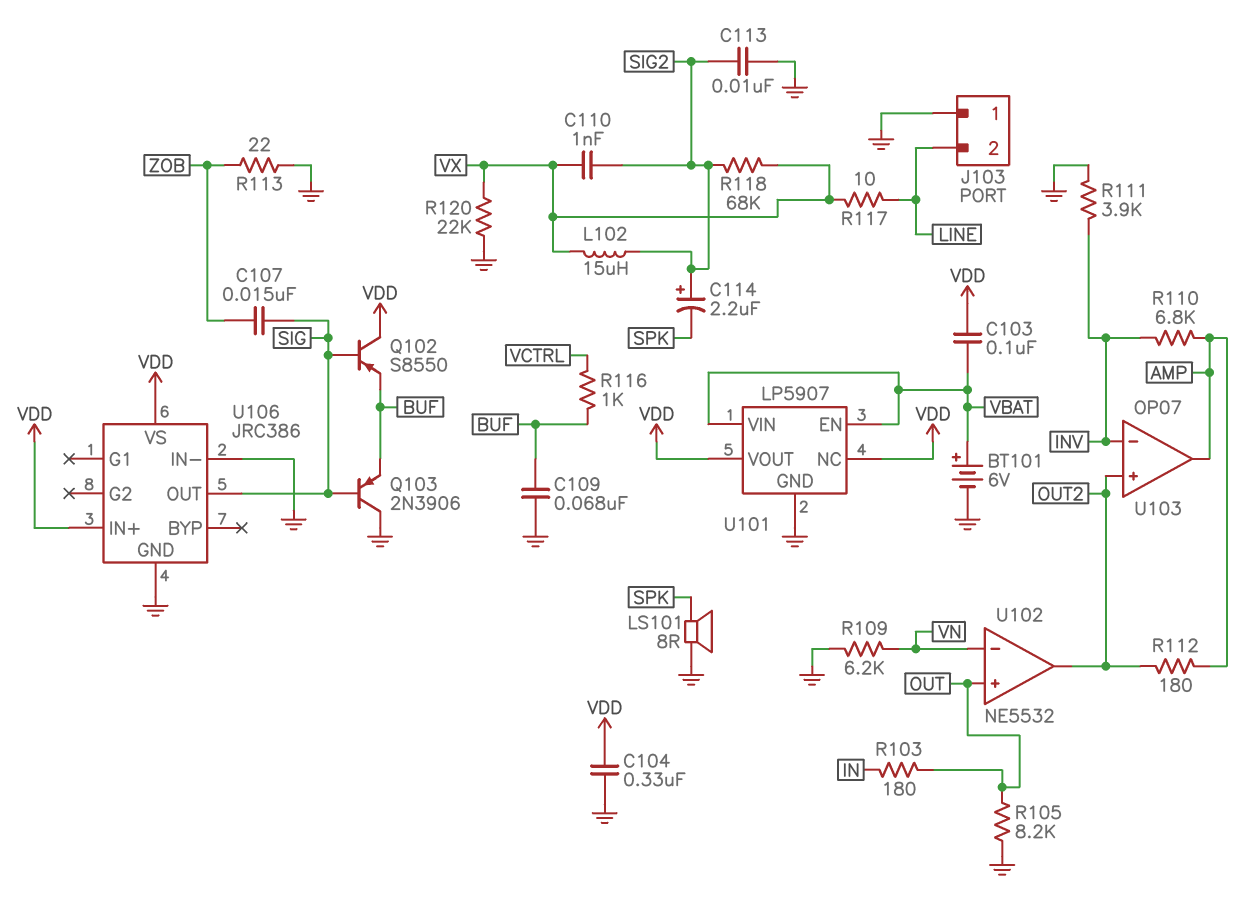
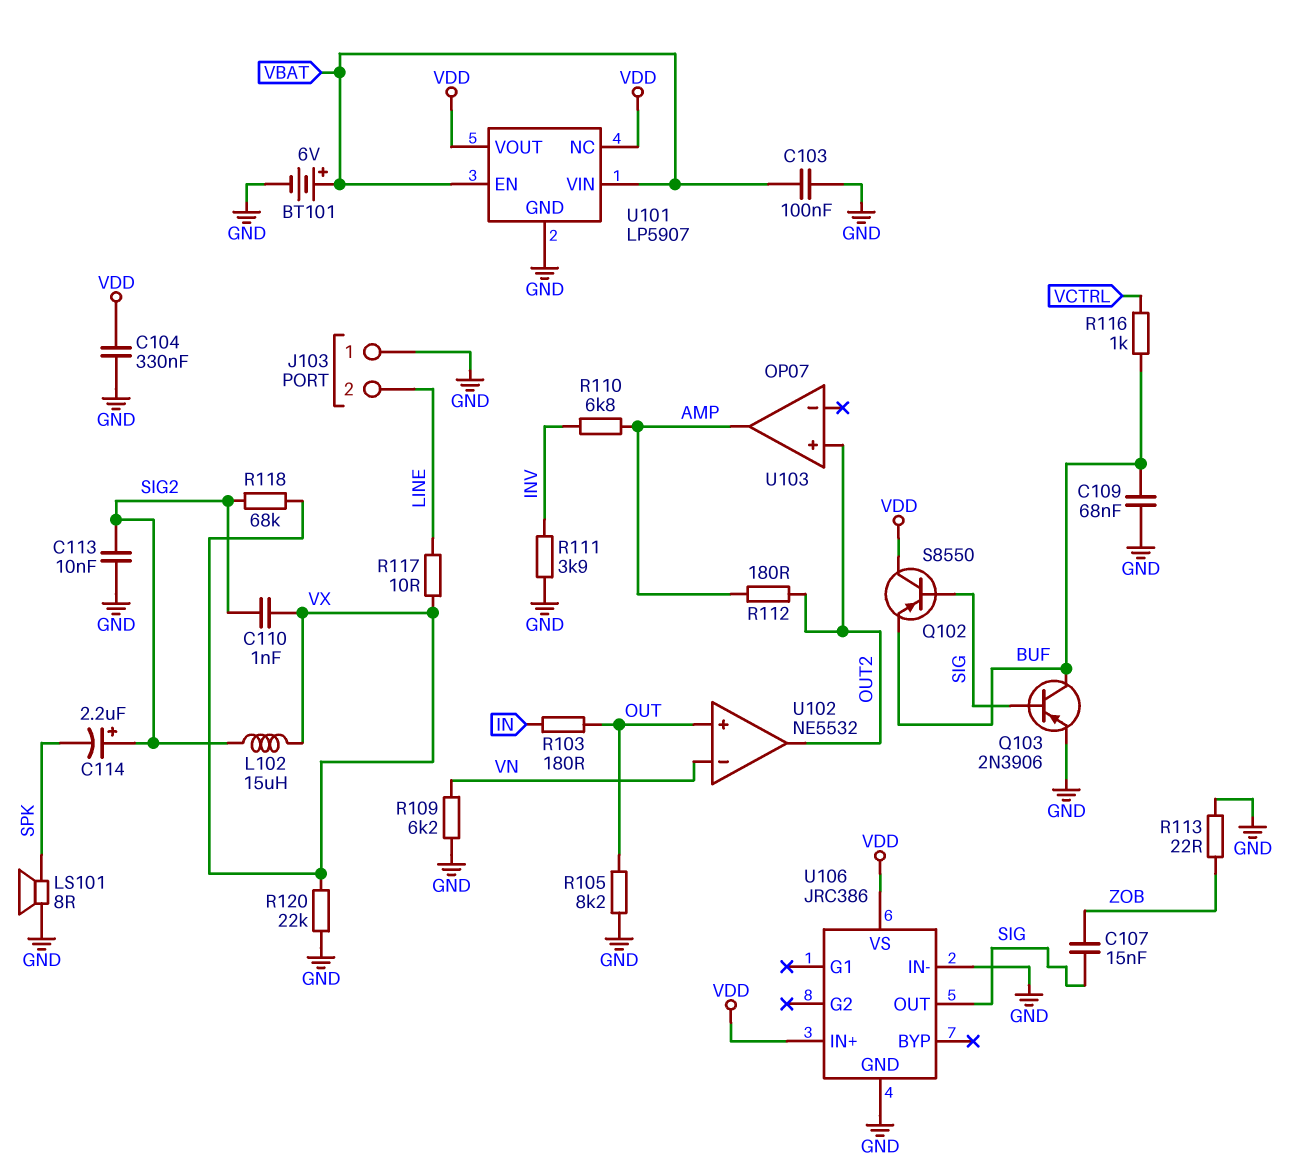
C103: 100nF (VBAT, VDD) -> 100nF (GND, VBAT)
Q103: PNP 2N3906 (B SIG, C GND, E BUF) -> PNP 2N3906 (B SIG, C BUF, E GND)
U103 pin in-: INV -> none

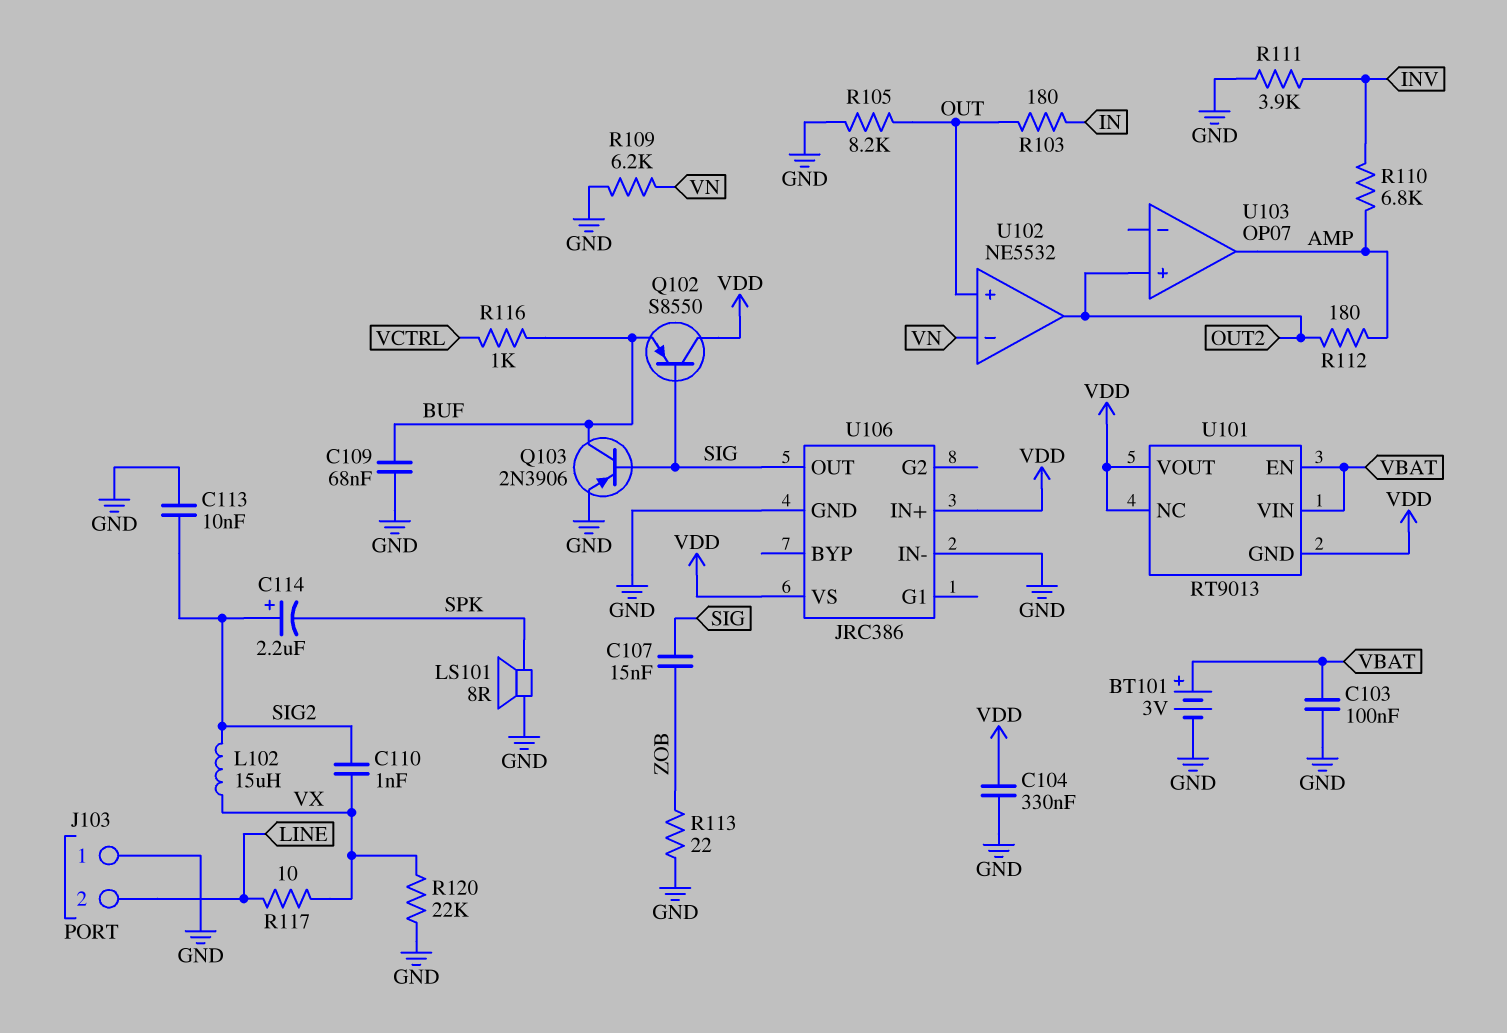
BT101: 6V (plus VBAT, minus GND) -> 3V (plus VBAT, minus GND)
R118: 68k (SIG2, VX) -> none
U101: LP5907 -> RT9013
U101 pin GND: GND -> VDD

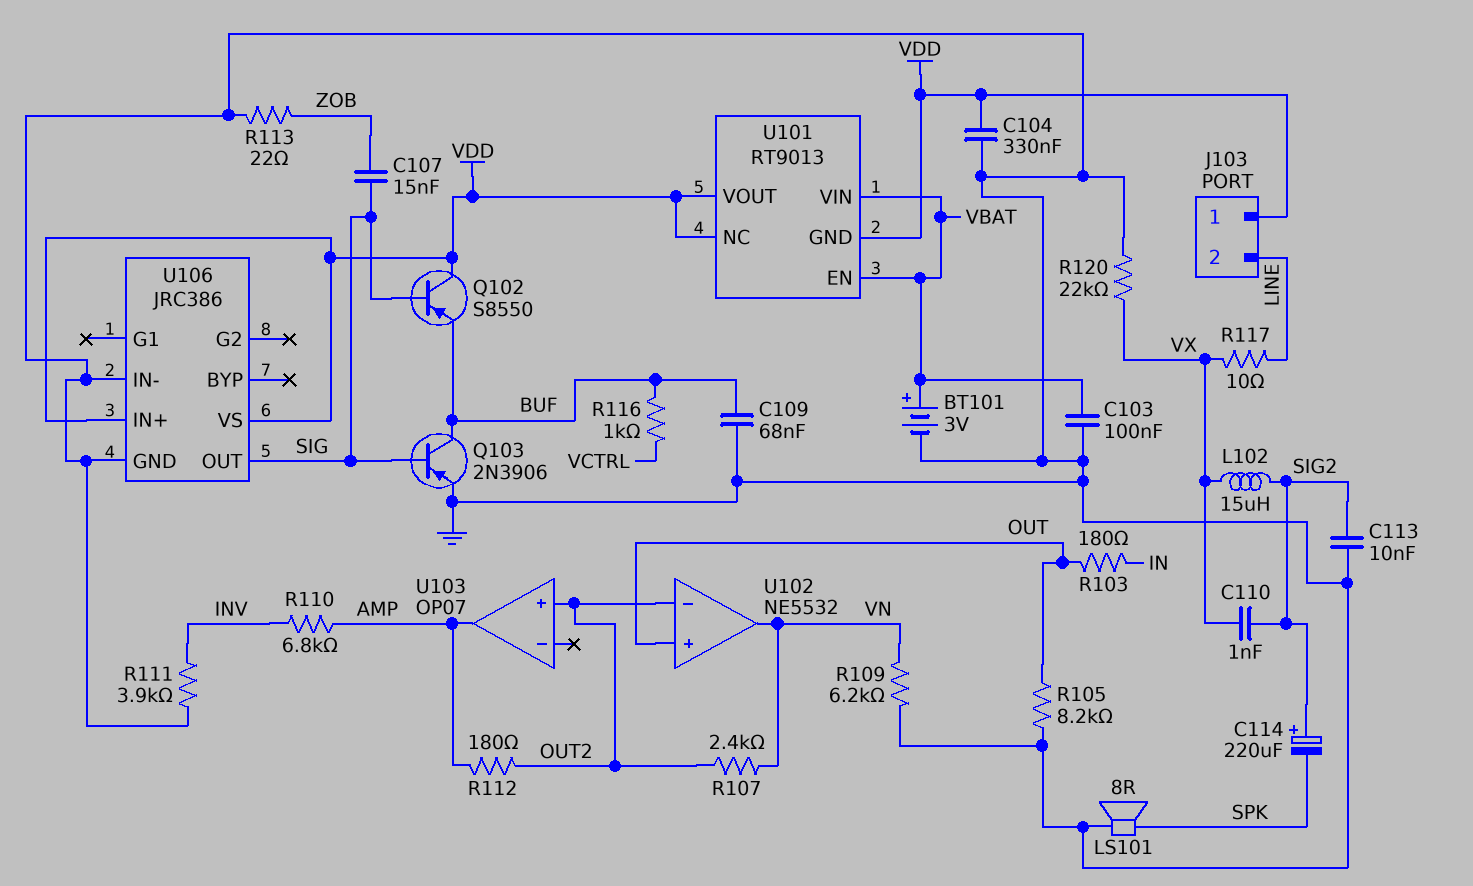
C114: 2.2uF (plus SIG2, minus SPK) -> 220uF (plus SIG2, minus SPK)
J103 pin 1: GND -> VDD
R107: none -> 2.4k (OUT2, VN)
U102 pin in-: VN -> OUT2
U102 pin out: OUT2 -> VN

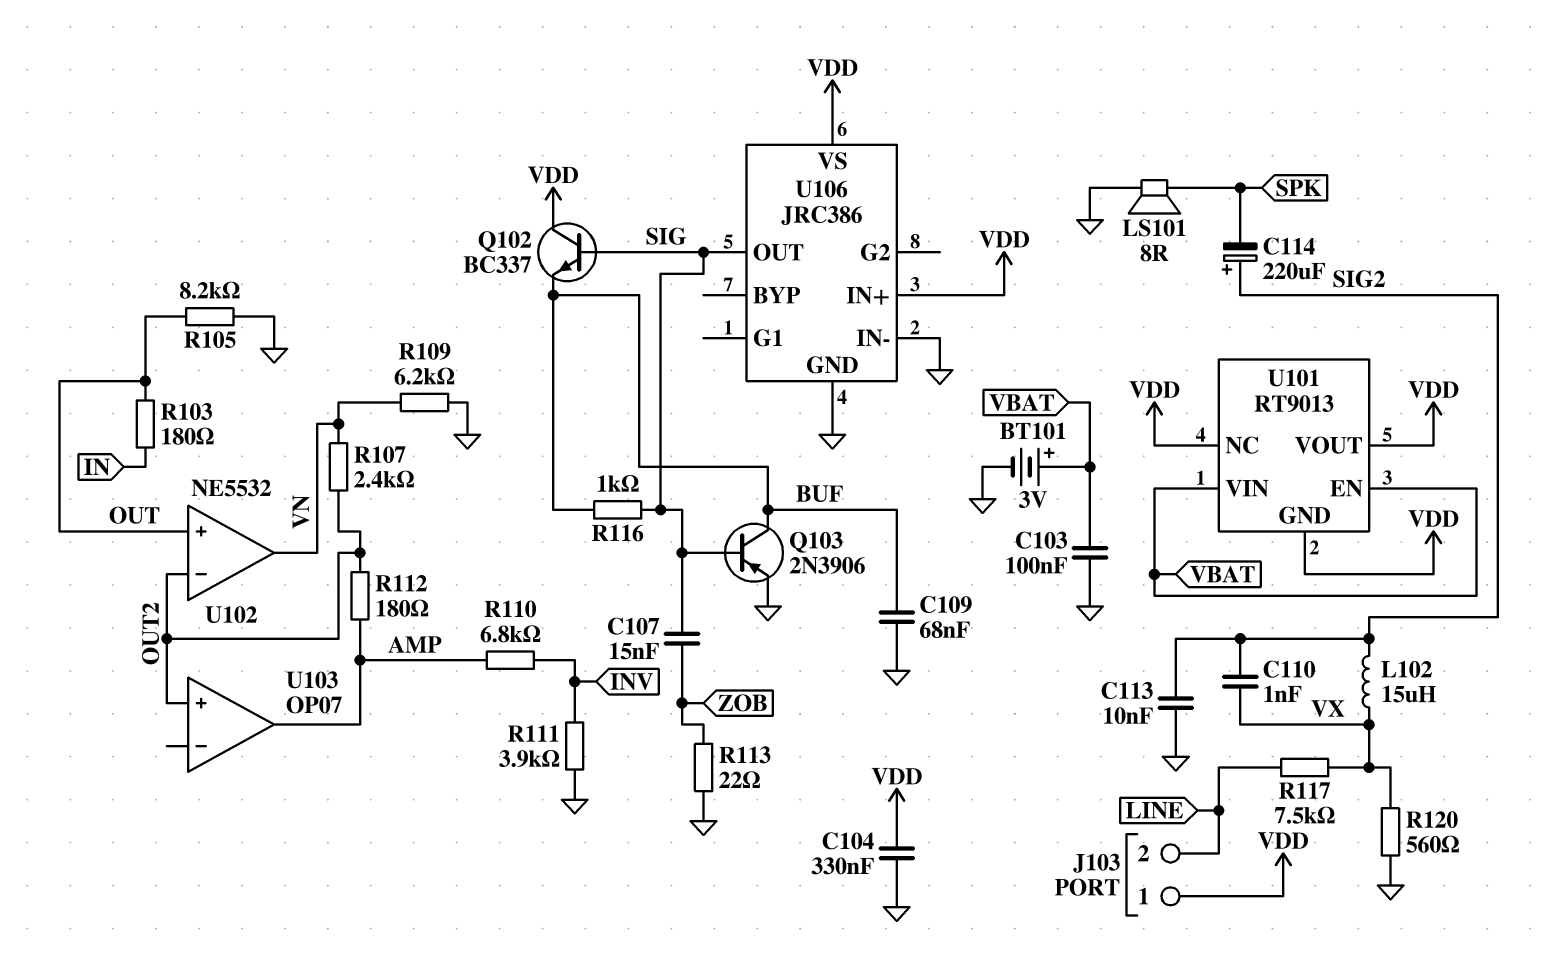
Q102: PNP S8550 (B SIG, C VDD, E BUF) -> NPN BC337 (B SIG, C VDD, E BUF)
R116: 1k (BUF, VCTRL) -> 1k (BUF, SIG)
R117: 10 (LINE, VX) -> 7.5k (LINE, VX)
R120: 22k (GND, VX) -> 560 (GND, VX)

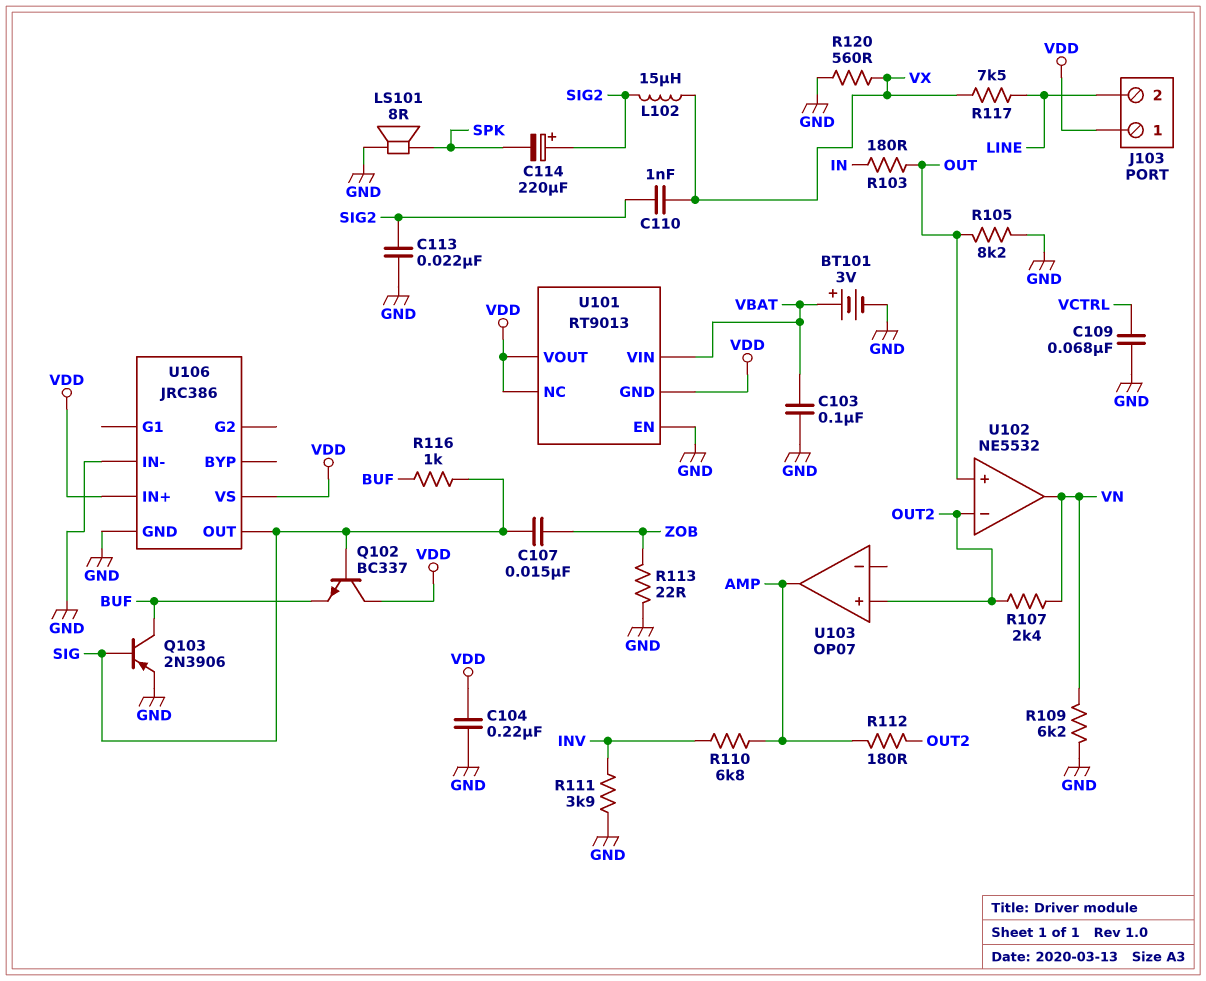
C104: 330nF (GND, VDD) -> 220nF (GND, VDD)
C109: 68nF (BUF, GND) -> 68nF (GND, VCTRL)
C113: 10nF (GND, SIG2) -> 22nF (GND, SIG2)
U101 pin EN: VBAT -> GND

